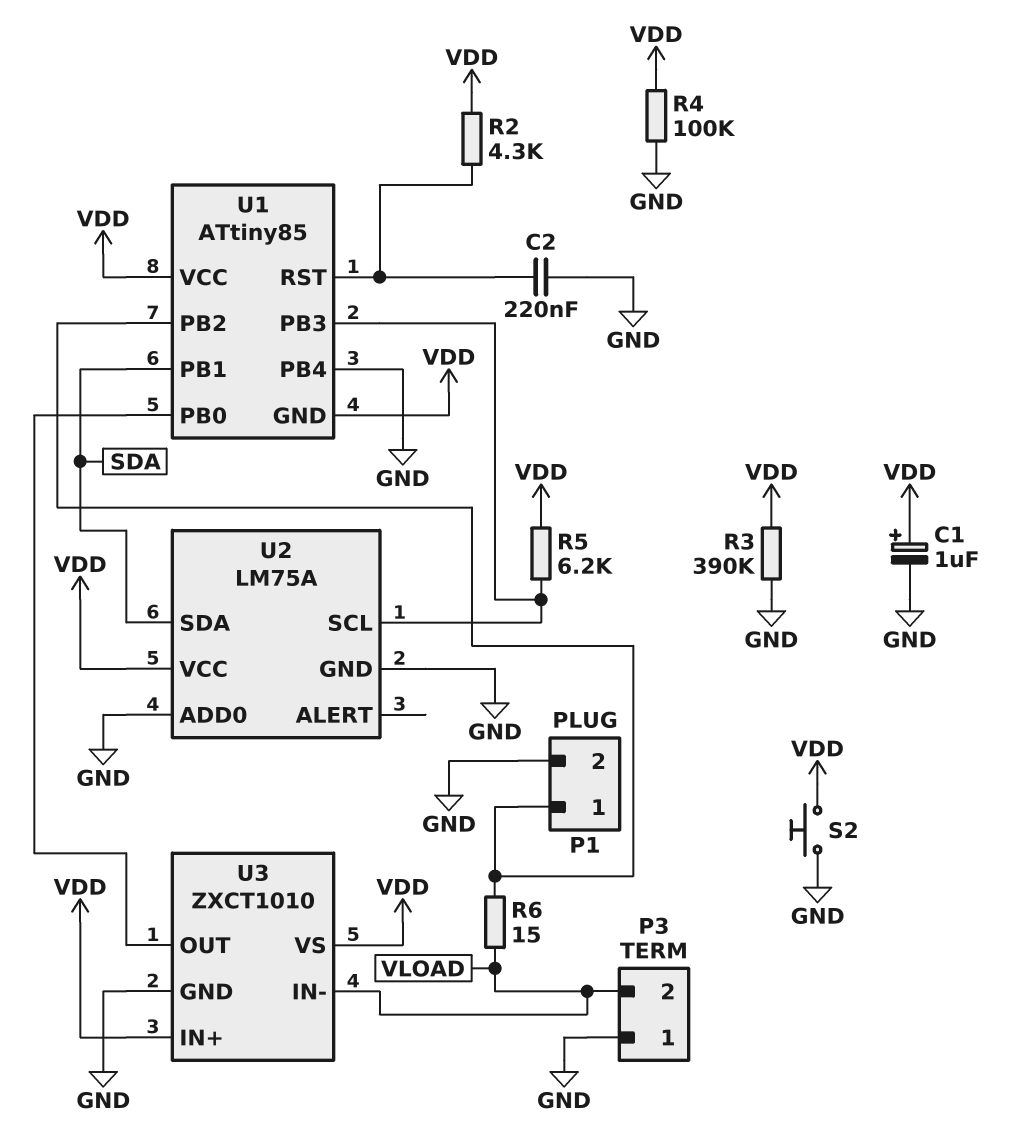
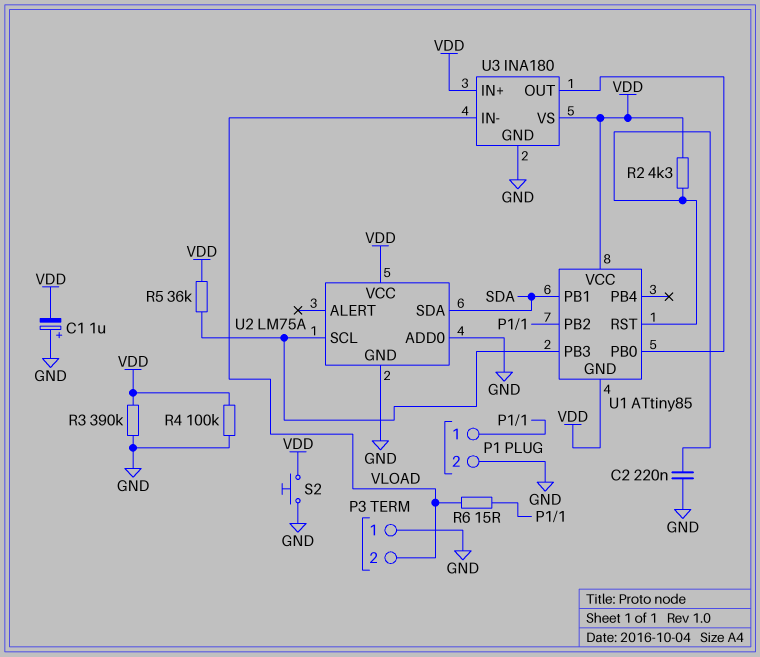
C1: 1uF (plus VDD, minus GND) -> 1uF (plus GND, minus VDD)
R5: 6.2k (U1/PB3, VDD) -> 36k (U1/PB3, VDD)
U1 pin PB4: GND -> none
U3: ZXCT1010 -> INA180

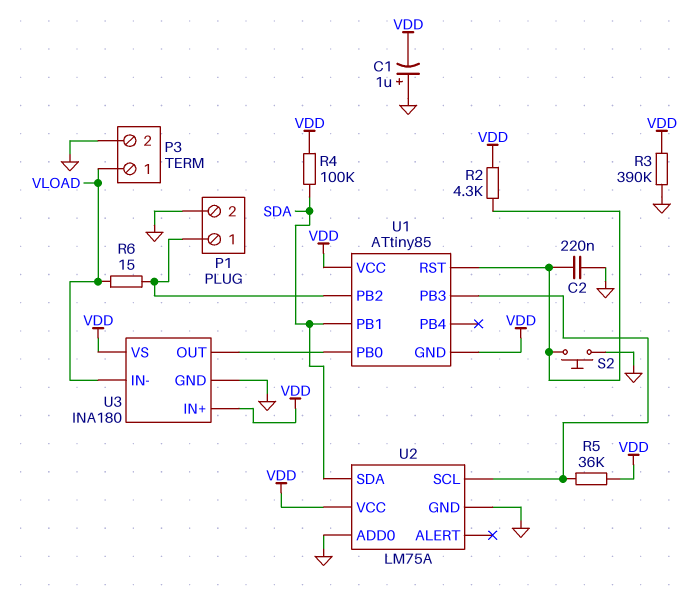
P3 pin 1: GND -> VLOAD
P3 pin 2: VLOAD -> GND
R4: 100k (GND, VDD) -> 100k (SDA, VDD)
S2: button (GND, VDD) -> button (GND, U1/RST)

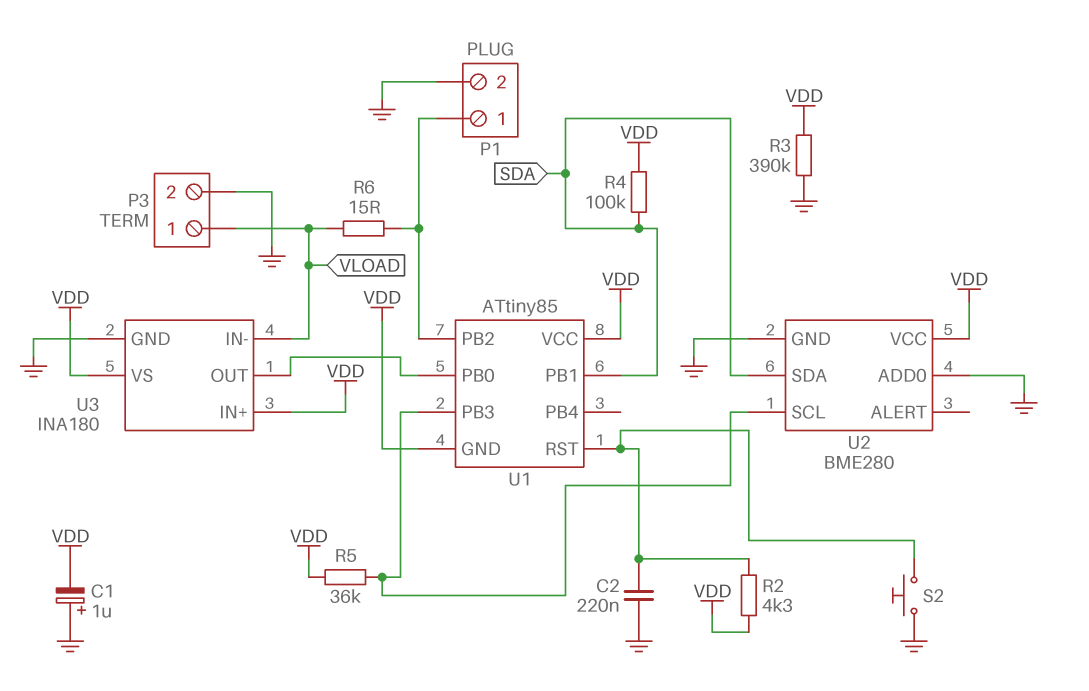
U2: LM75A -> BME280

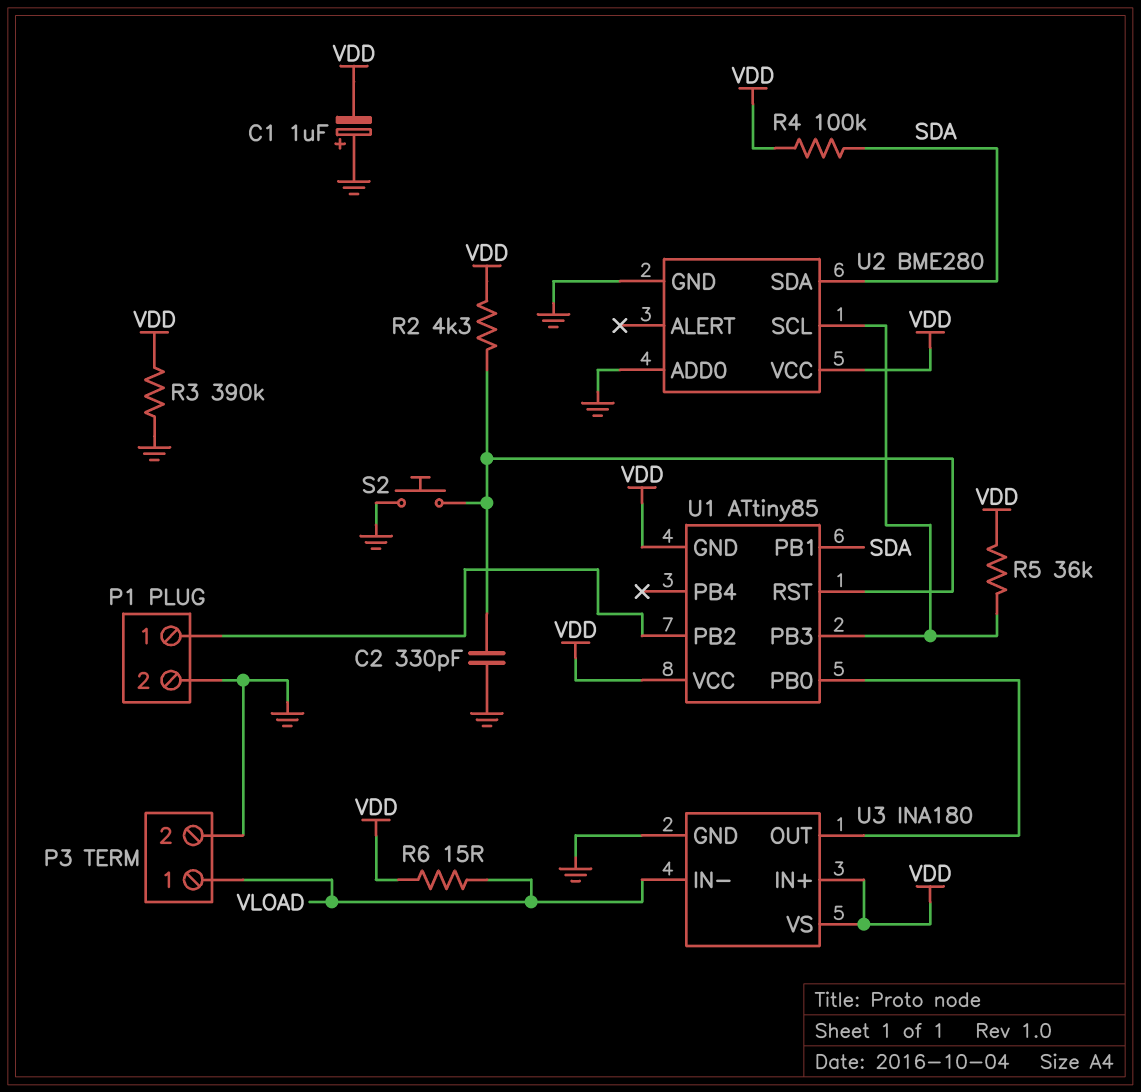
C2: 220nF (GND, U1/RST) -> 330pF (GND, U1/RST)
R6: 15 (P1/1, VLOAD) -> 15 (VDD, VLOAD)

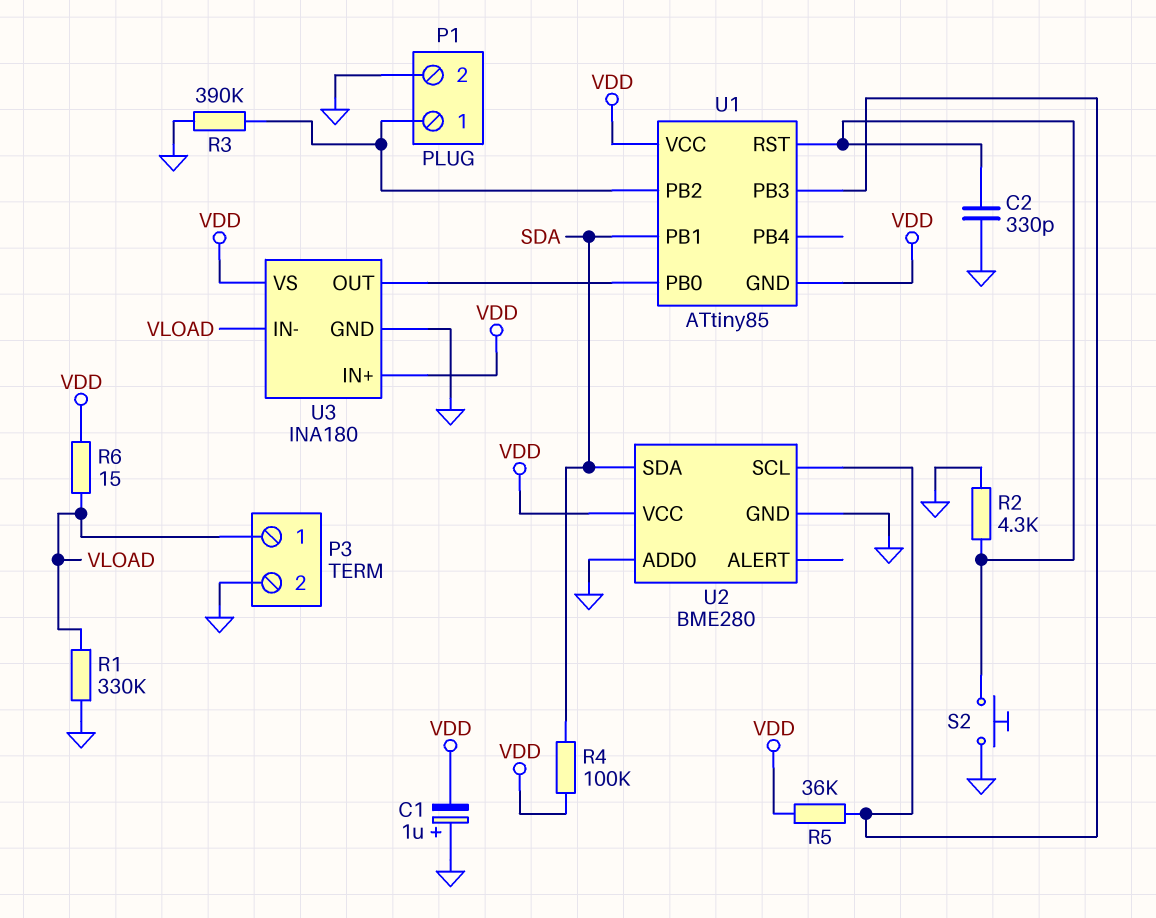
R1: none -> 330k (GND, VLOAD)
R2: 4.3k (U1/RST, VDD) -> 4.3k (GND, U1/RST)
R3: 390k (GND, VDD) -> 390k (GND, P1/1)

